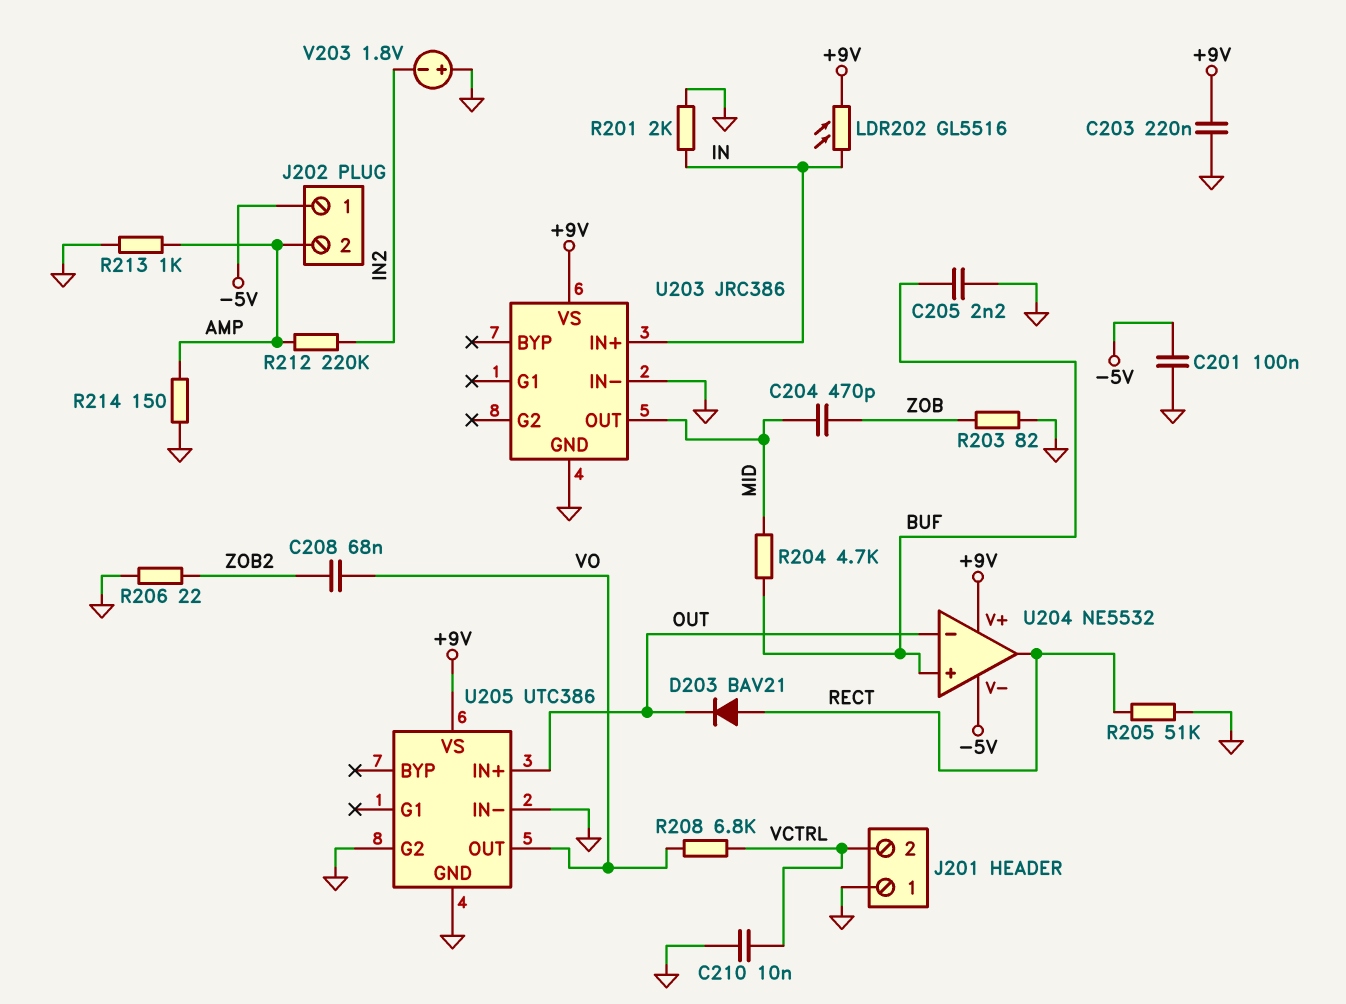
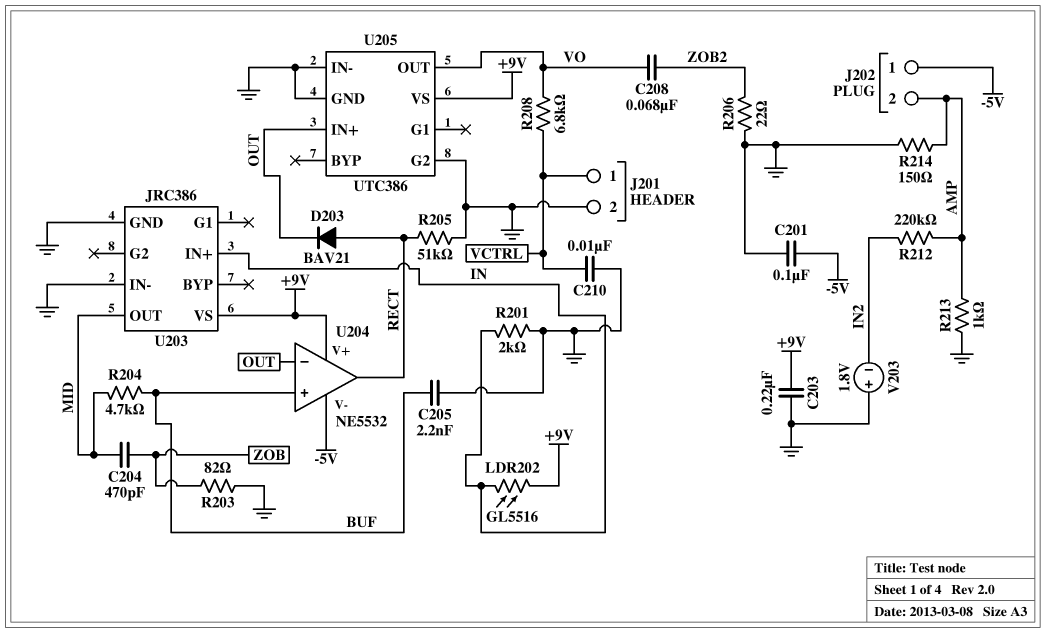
J201 pin 1: GND -> VCTRL
J201 pin 2: VCTRL -> GND

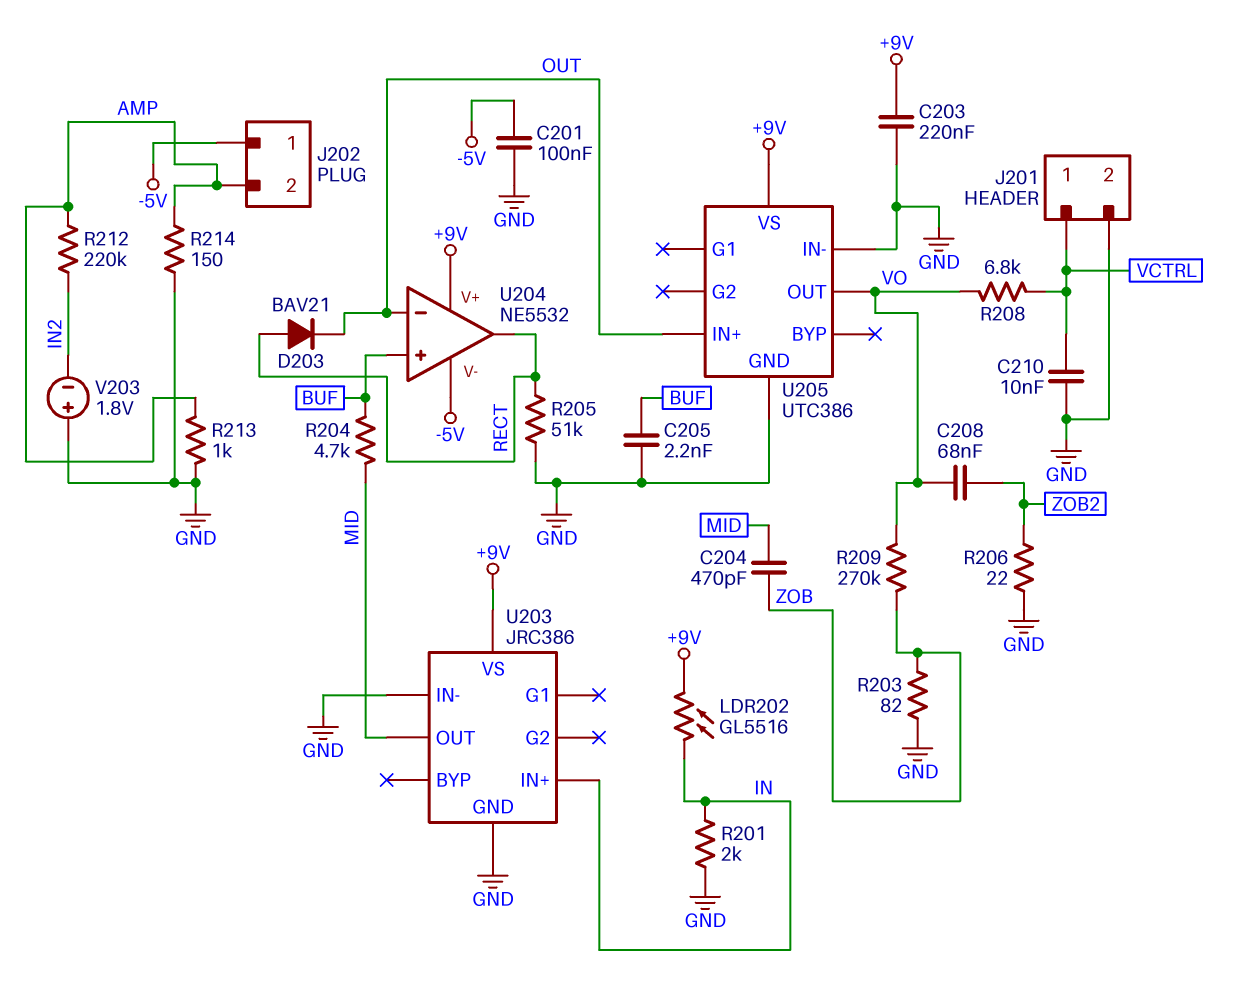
R209: none -> 270k (VO, ZOB)
U205 pin G2: GND -> none

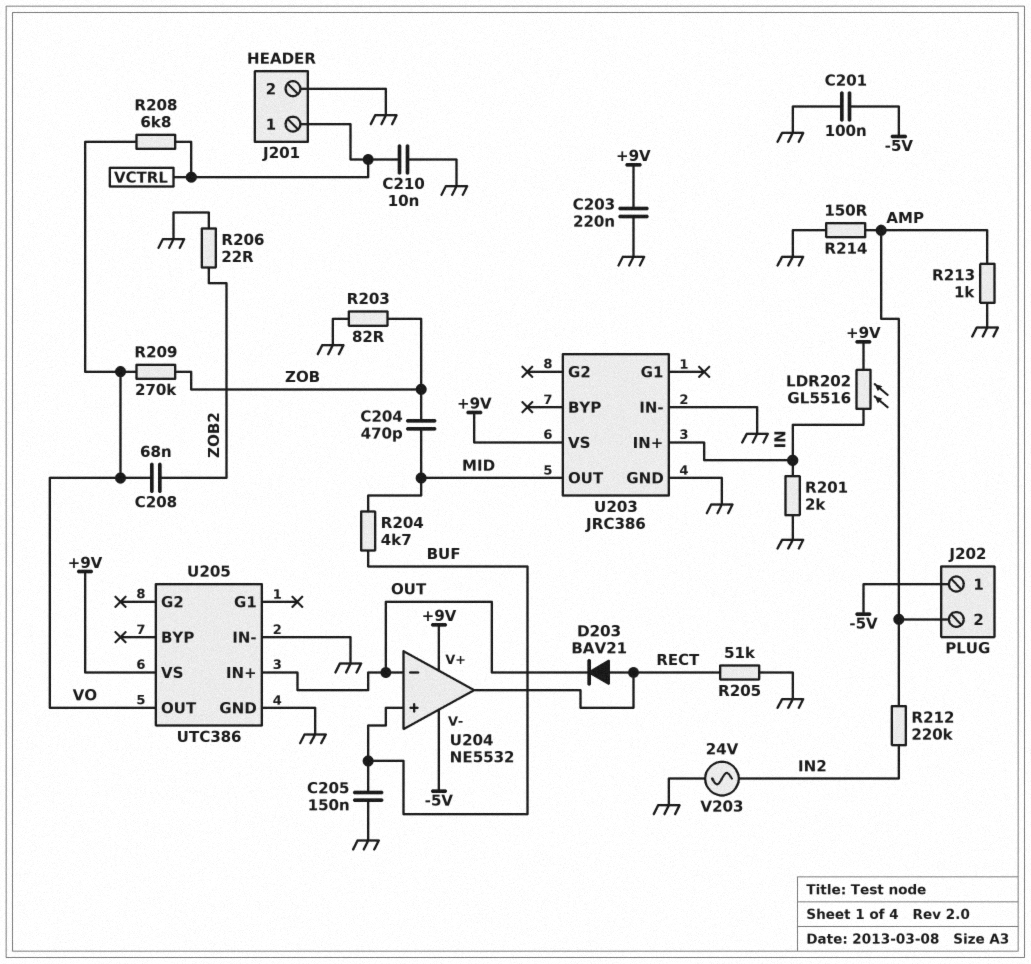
C205: 2.2nF (BUF, GND) -> 150nF (BUF, GND)
V203: 1.8V (plus GND, minus IN2) -> AC 24V (GND, IN2)

